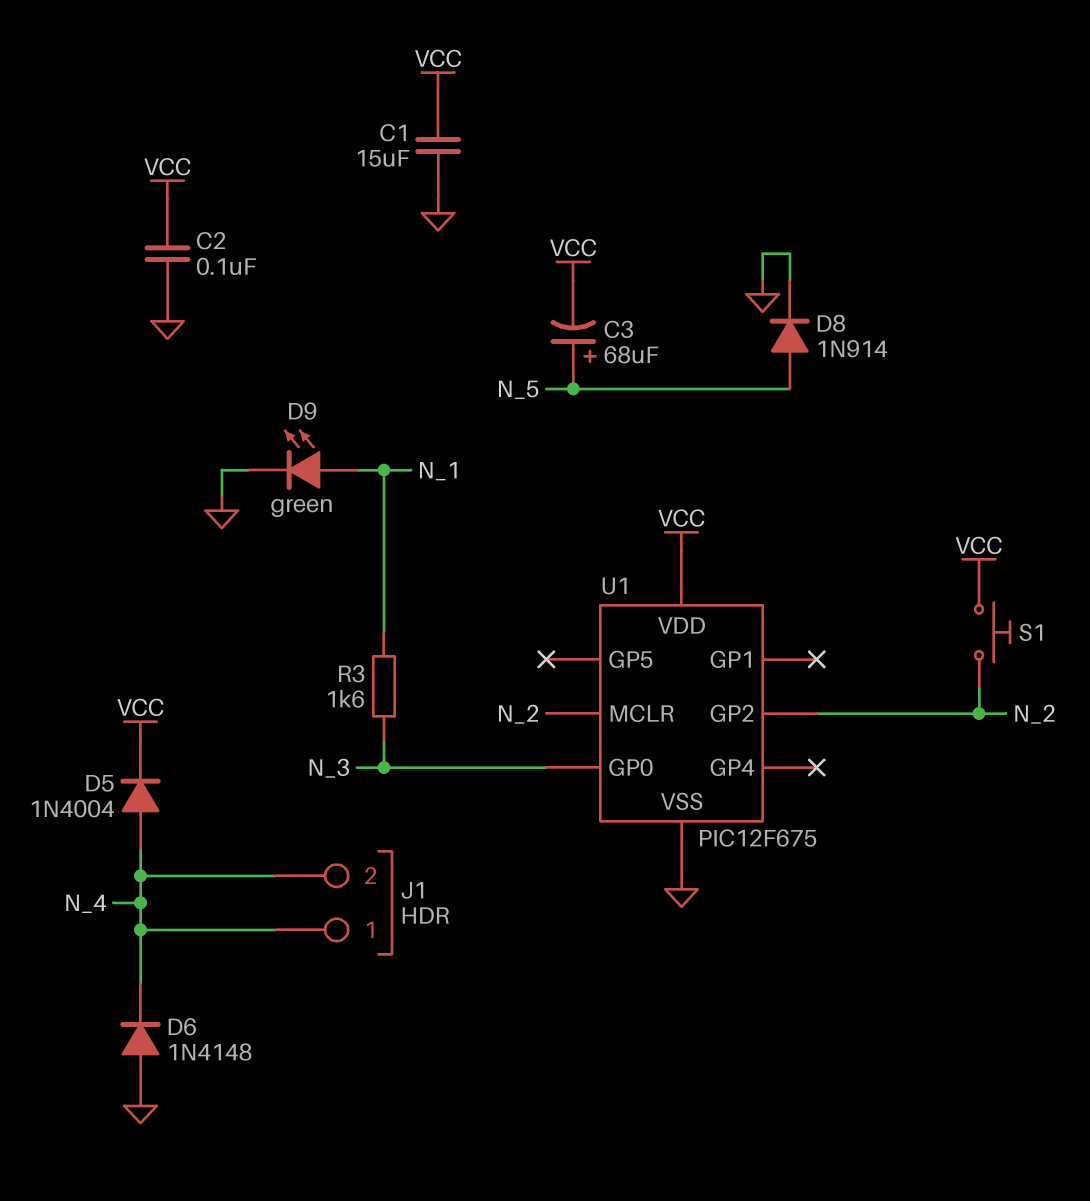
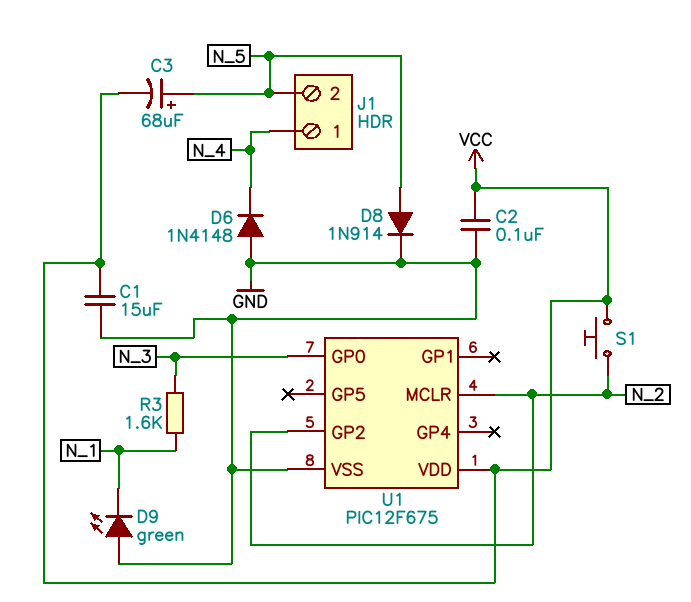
D5: diode 1N4004 (A N_4, K VCC) -> none
D9: LED green (A N_1, K GND) -> LED green (A GND, K N_1)
J1 pin 2: N_4 -> N_5

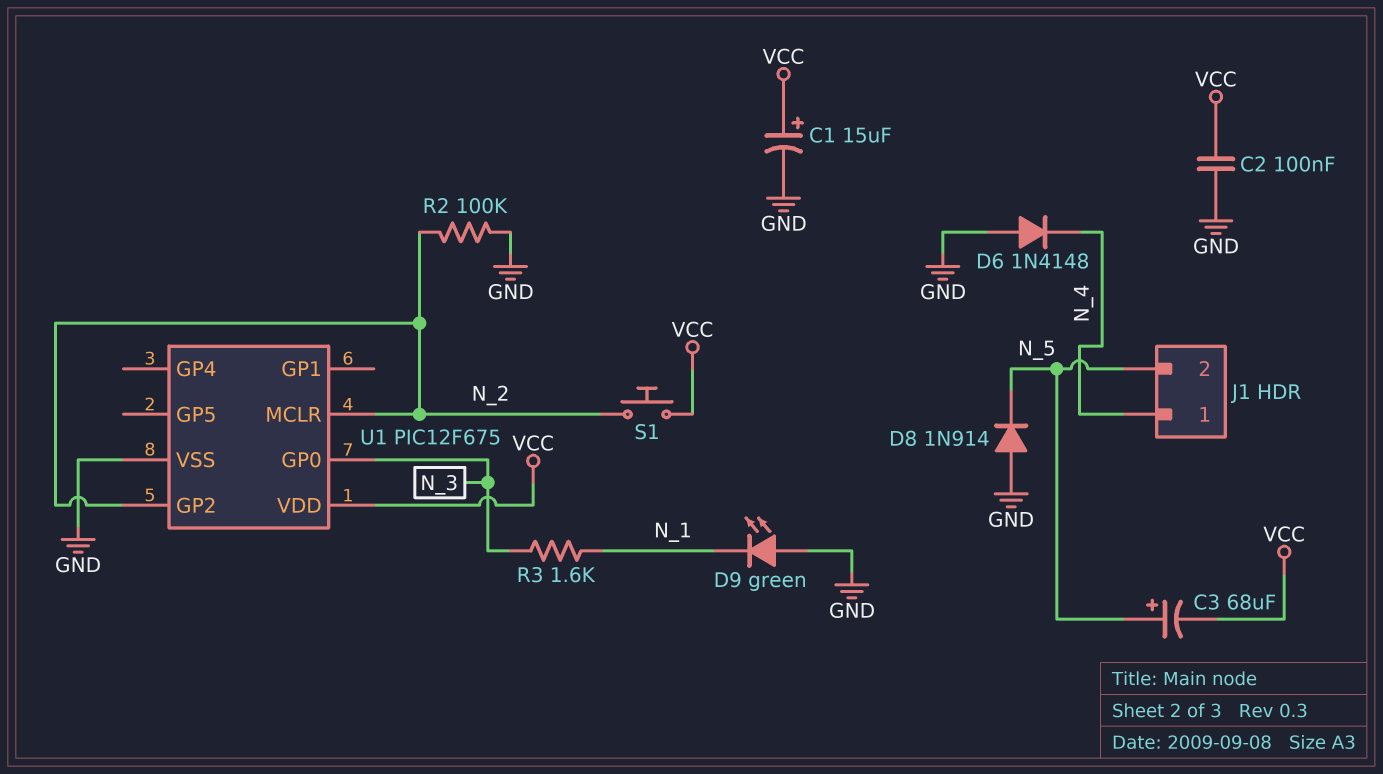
C1: 15uF (GND, VCC) -> 15uF (plus VCC, minus GND)
D8: diode 1N914 (A N_5, K GND) -> diode 1N914 (A GND, K N_5)
R2: none -> 100k (GND, N_2)

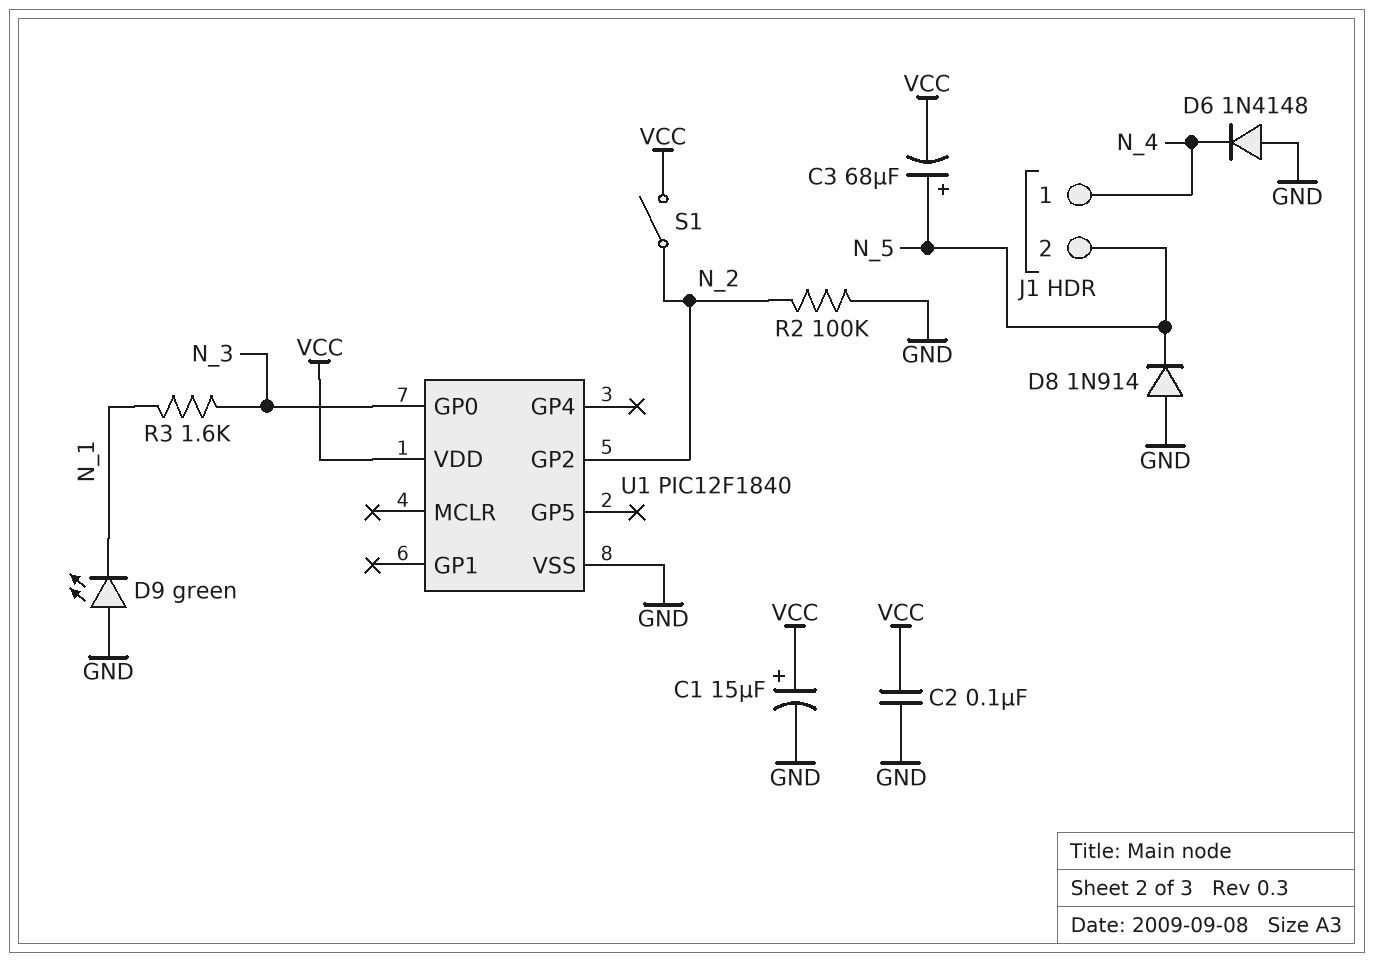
S1: button (N_2, VCC) -> switch (N_2, VCC)
U1: PIC12F675 -> PIC12F1840
U1 pin MCLR: N_2 -> none

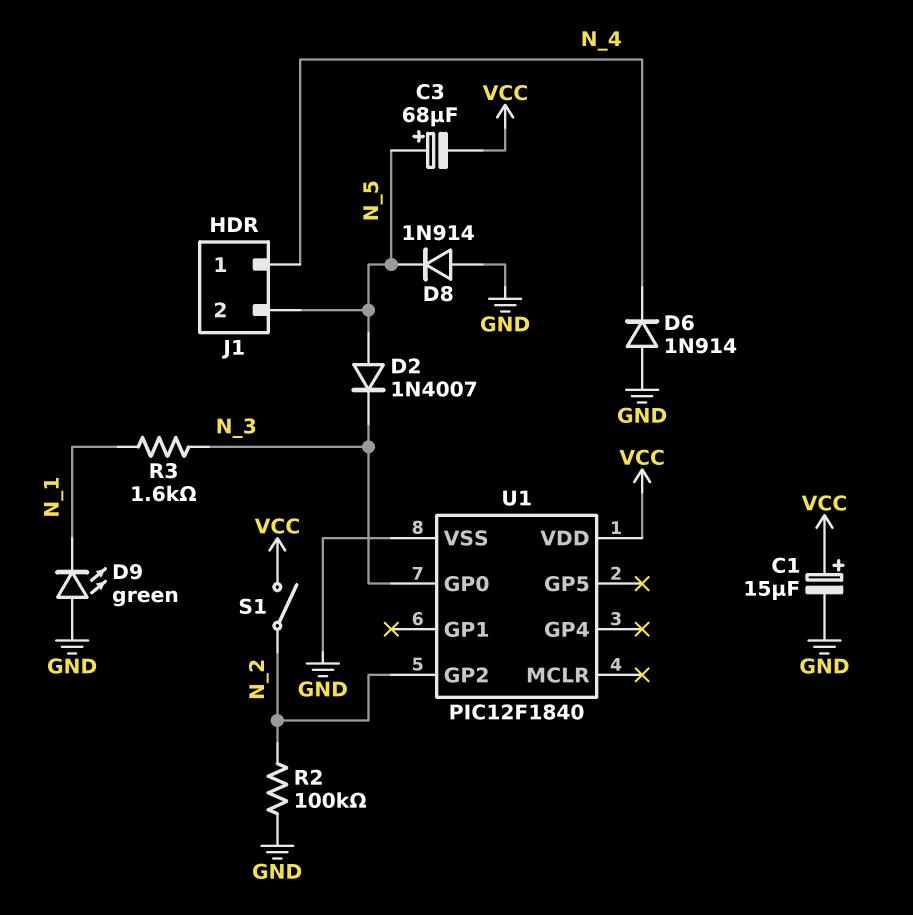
C2: 100nF (GND, VCC) -> none
D2: none -> diode 1N4007 (A N_5, K N_3)
D6: diode 1N4148 (A GND, K N_4) -> diode 1N914 (A GND, K N_4)

